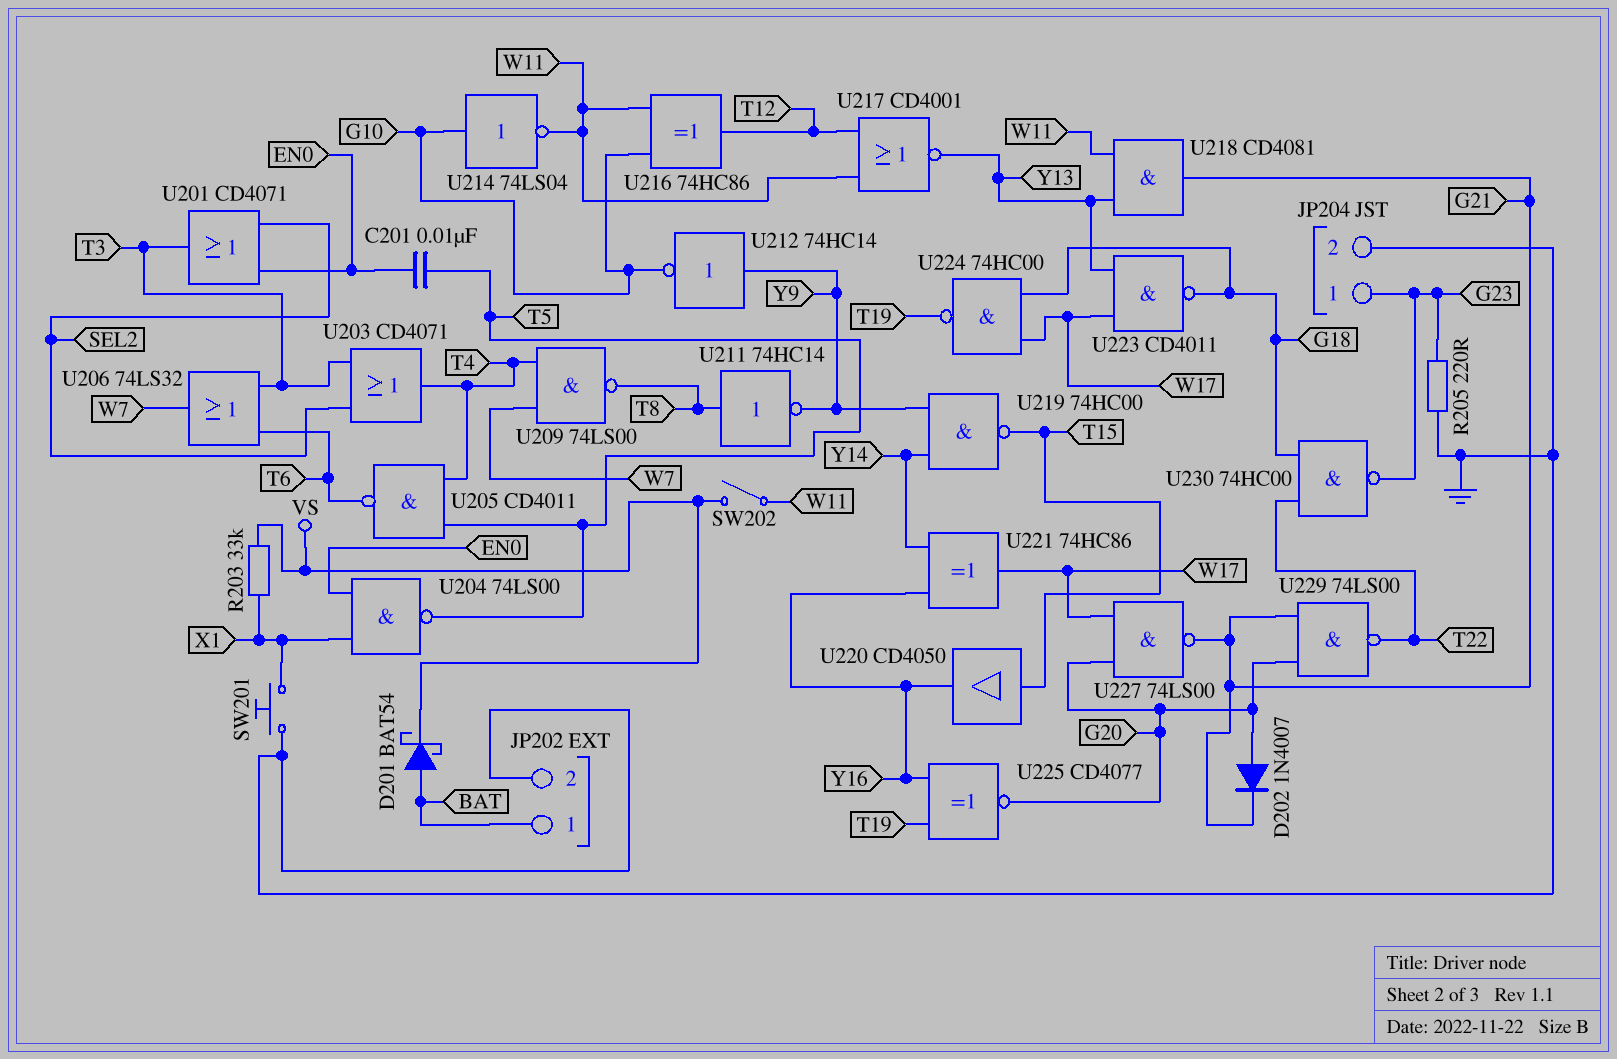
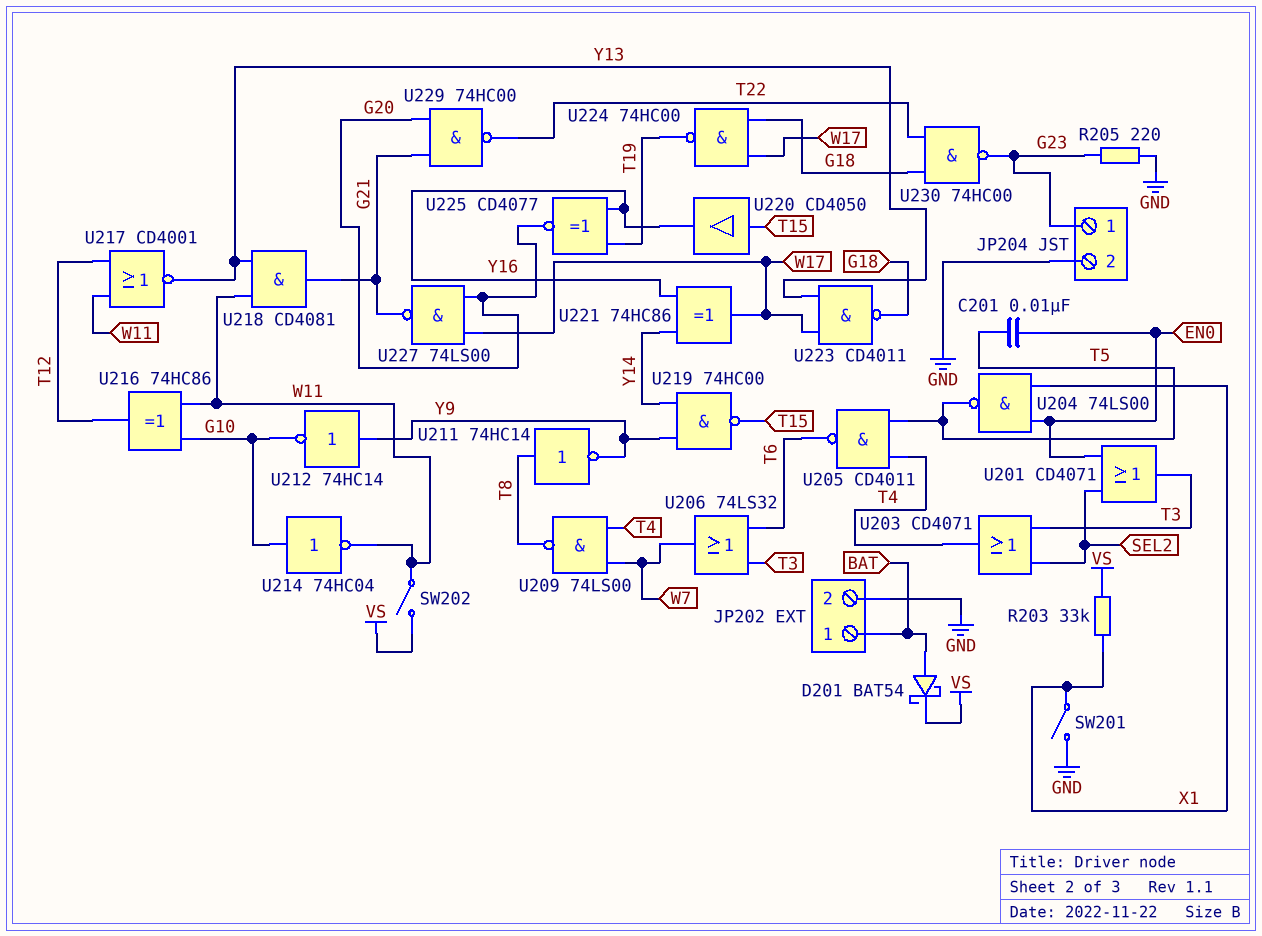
D202: diode 1N4007 (A G20, K G21) -> none
SW201: button (GND, X1) -> switch (GND, X1)
U214: NOT 74LS04 (in G10, out W11) -> NOT 74HC04 (in G10, out W11)
U229: NAND 74LS00 (in G20, in G21, out T22) -> NAND 74HC00 (in G20, in G21, out T22)

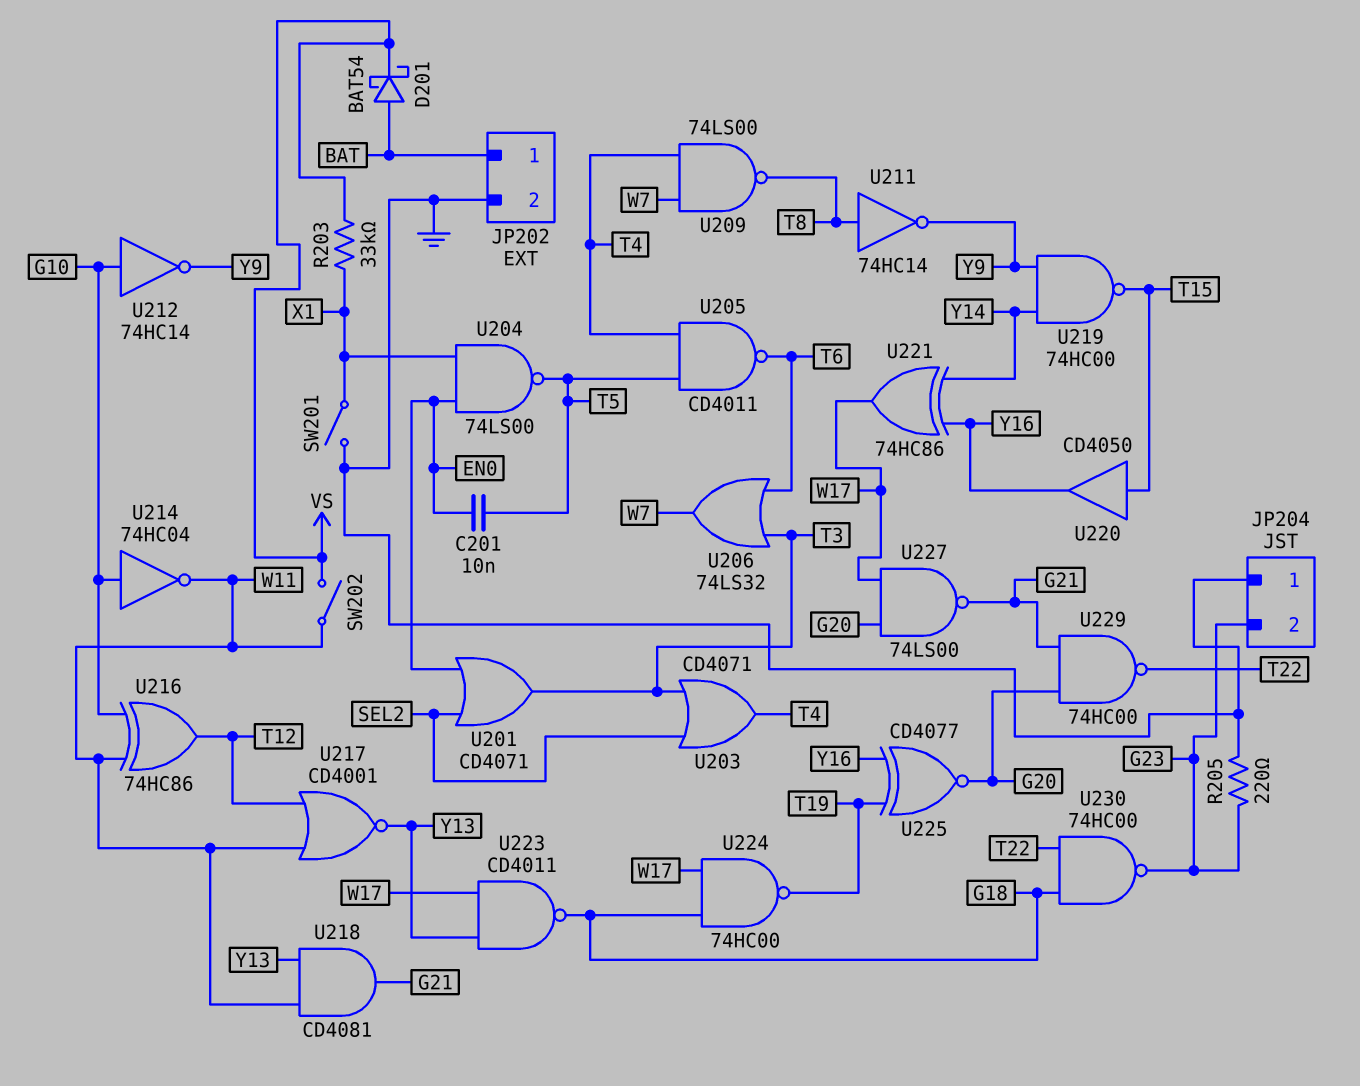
JP204 pin 1: G23 -> GND
JP204 pin 2: GND -> G23
U212: NOT 74HC14 (in Y9, out G10) -> NOT 74HC14 (in G10, out Y9)

